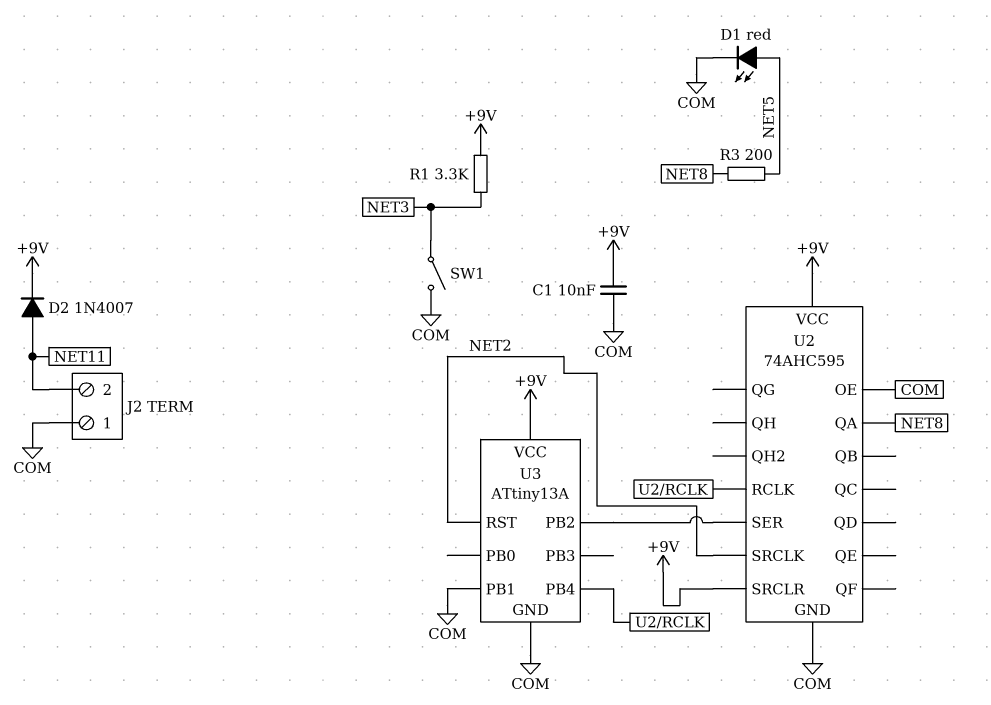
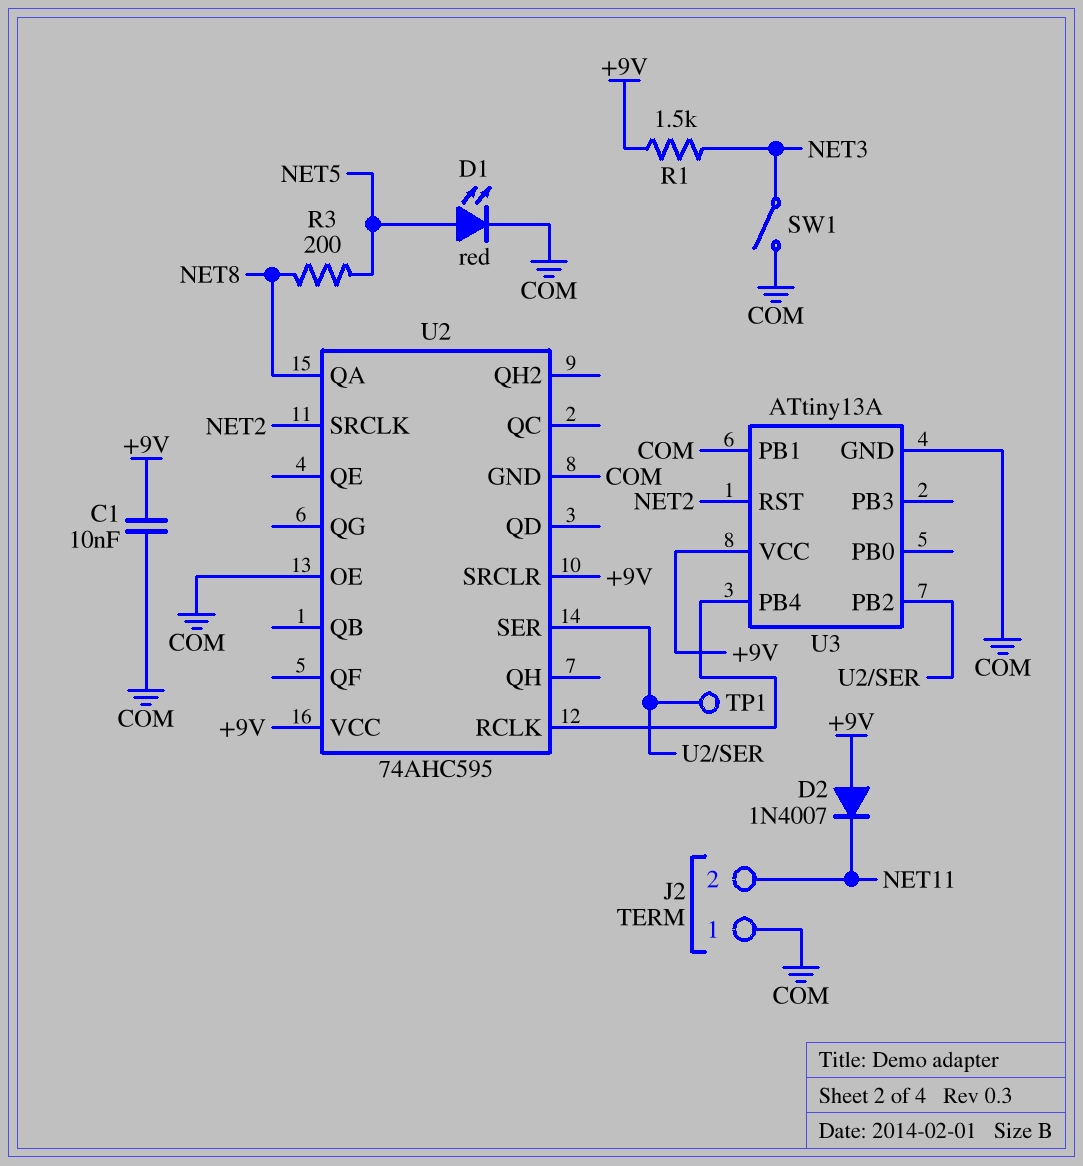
D2: diode 1N4007 (A NET11, K +9V) -> diode 1N4007 (A +9V, K NET11)
R1: 3.3k (+9V, NET3) -> 1.5k (+9V, NET3)
TP1: none -> test point (U2/SER)

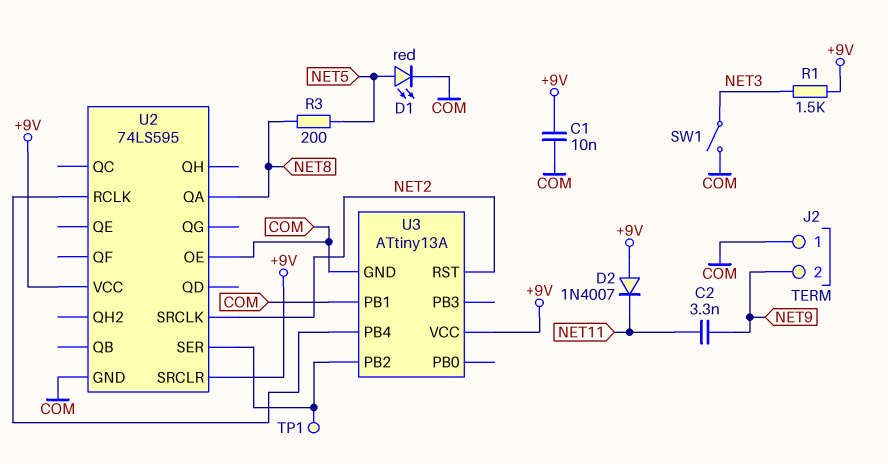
C2: none -> 3.3nF (NET9, NET11)
J2 pin 2: NET11 -> NET9
U2: 74AHC595 -> 74LS595

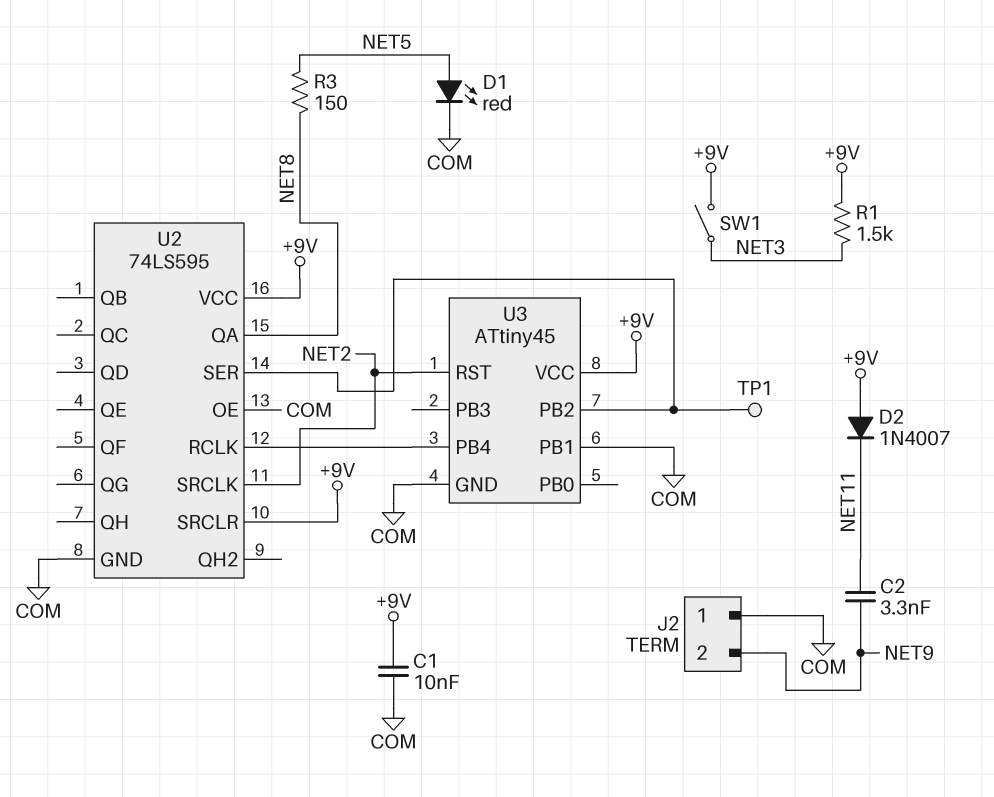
R3: 200 (NET5, NET8) -> 150 (NET5, NET8)
SW1: switch (COM, NET3) -> switch (+9V, NET3)
U3: ATtiny13A -> ATtiny45

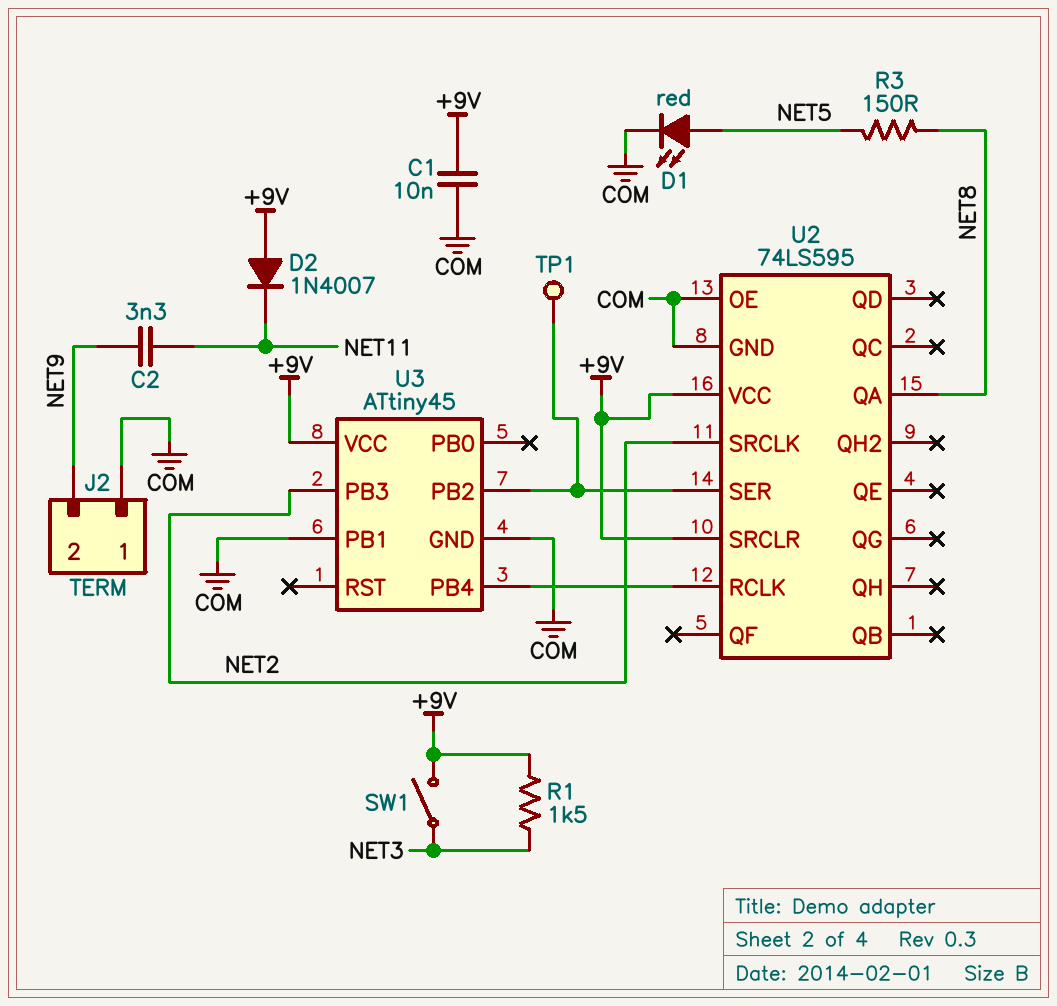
U3 pin PB3: none -> NET2
U3 pin RST: NET2 -> none

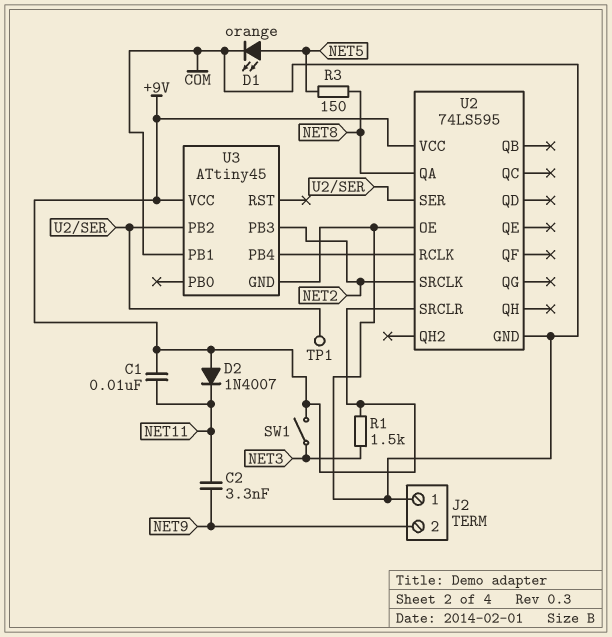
C1: 10nF (+9V, COM) -> 10nF (+9V, NET11)
D1: LED red (A NET5, K COM) -> LED orange (A NET5, K COM)

